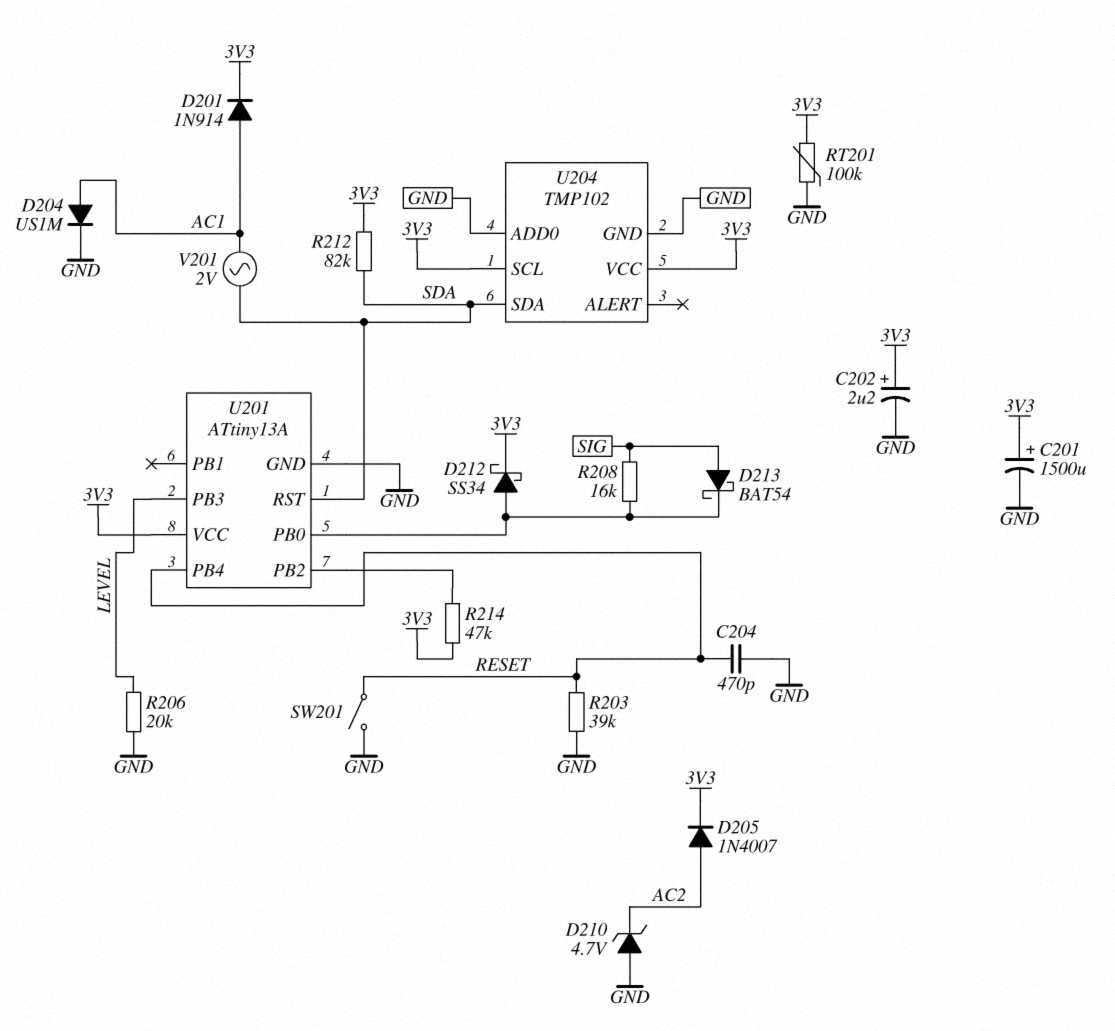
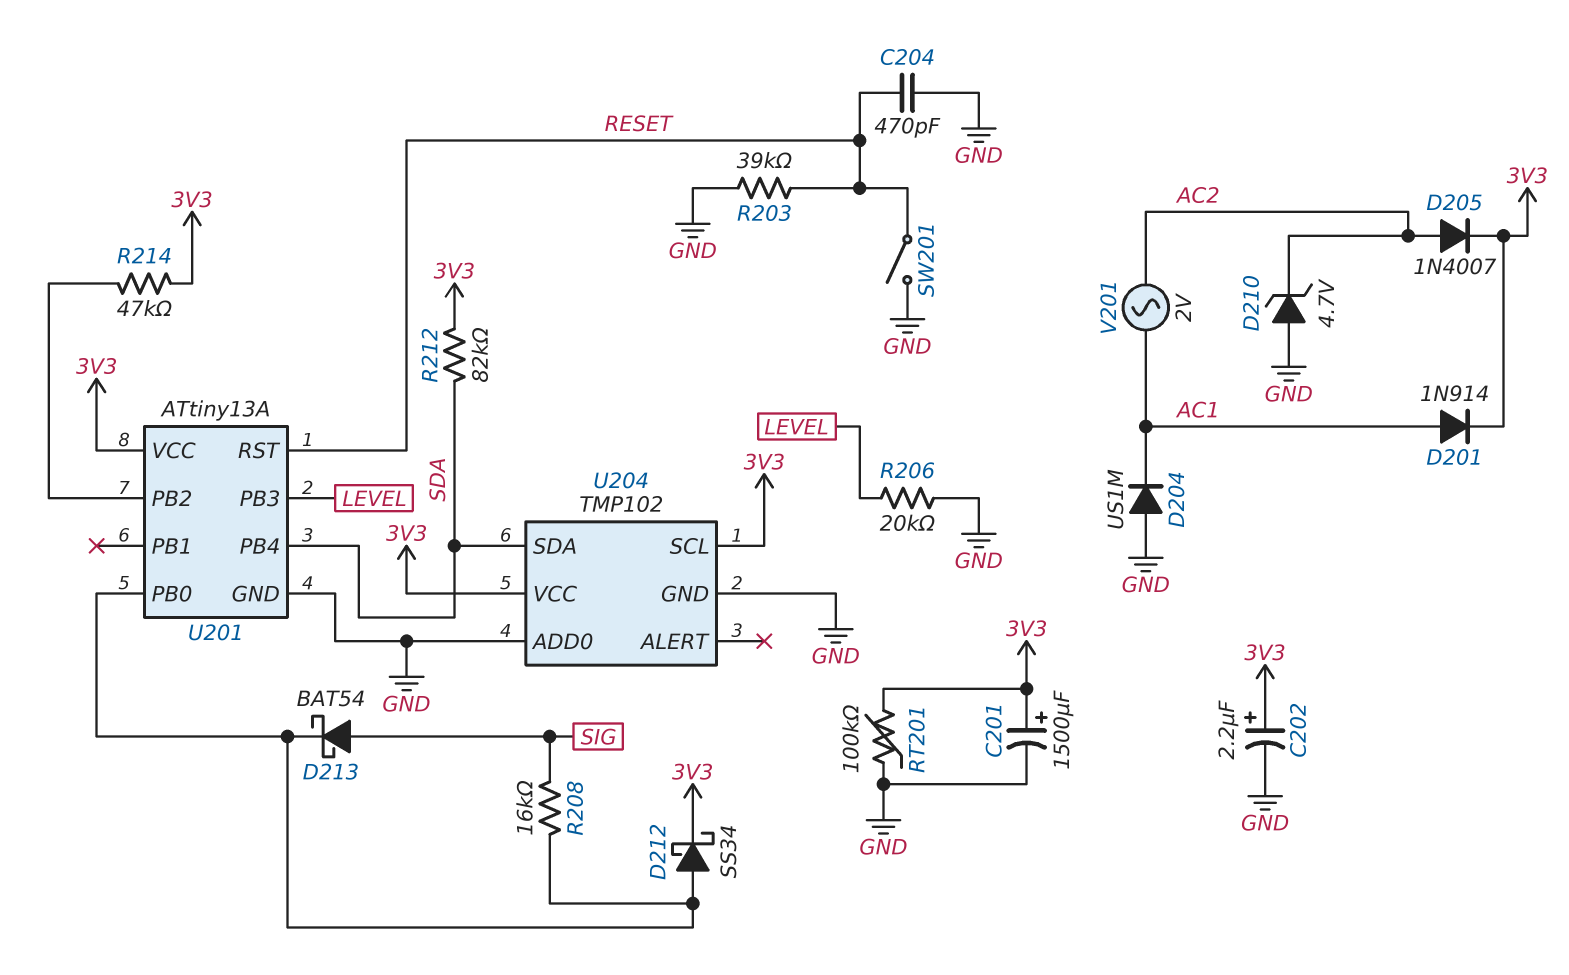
D204: diode US1M (A AC1, K GND) -> diode US1M (A GND, K AC1)
U201 pin PB4: RESET -> SDA
U201 pin RST: SDA -> RESET
V201: AC 2V (AC1, SDA) -> AC 2V (AC1, AC2)

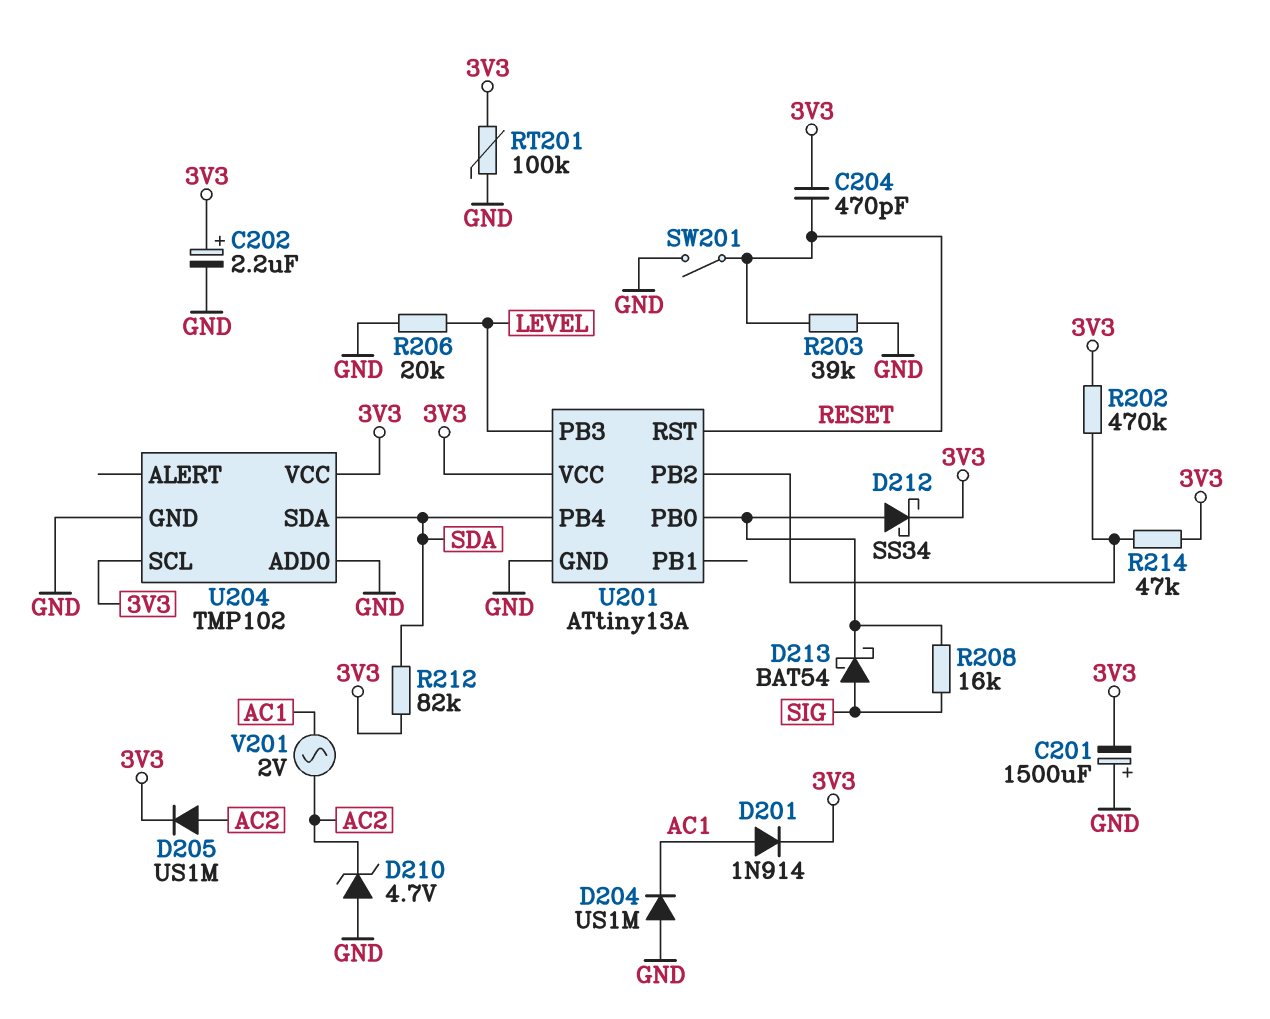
C201: 1500uF (plus 3V3, minus GND) -> 1500uF (plus GND, minus 3V3)
C204: 470pF (GND, RESET) -> 470pF (3V3, RESET)
D205: diode 1N4007 (A AC2, K 3V3) -> diode US1M (A AC2, K 3V3)
R202: none -> 470k (3V3, U201/PB2)

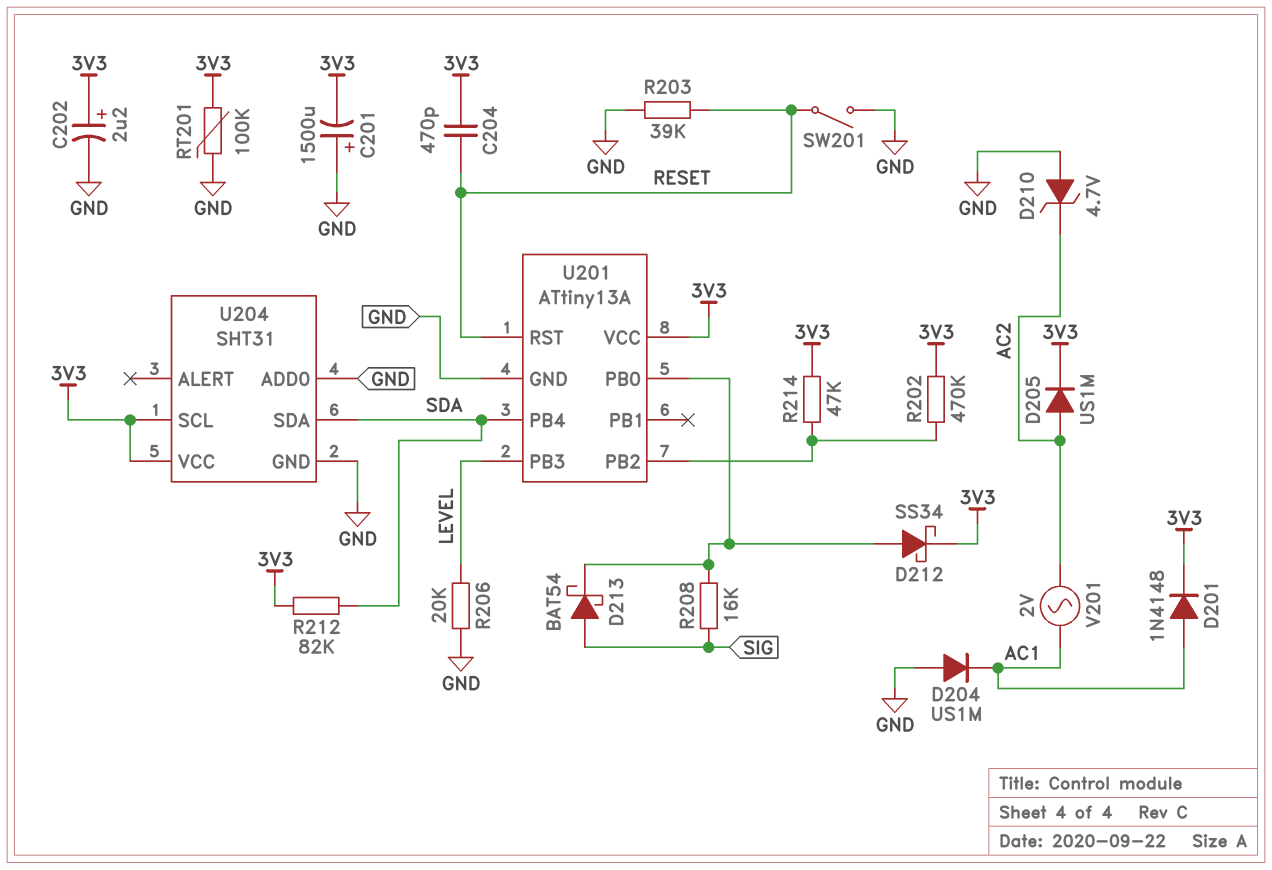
D201: diode 1N914 (A AC1, K 3V3) -> diode 1N4148 (A AC1, K 3V3)
U204: TMP102 -> SHT31

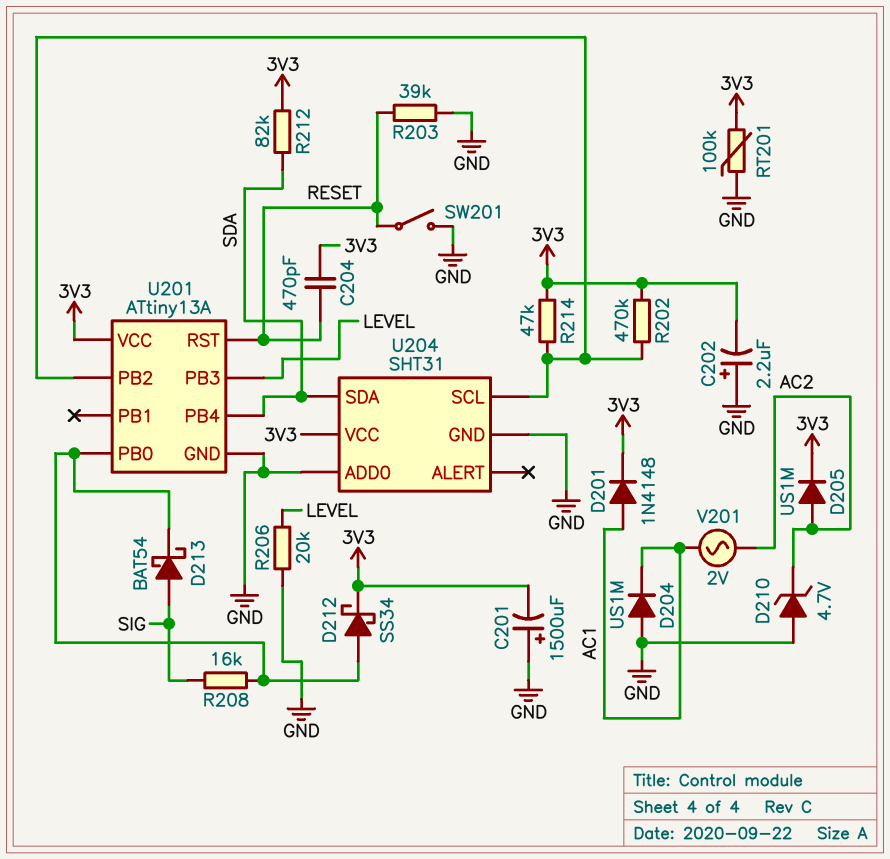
C202: 2.2uF (plus 3V3, minus GND) -> 2.2uF (plus GND, minus 3V3)
U204 pin SCL: 3V3 -> U201/PB2

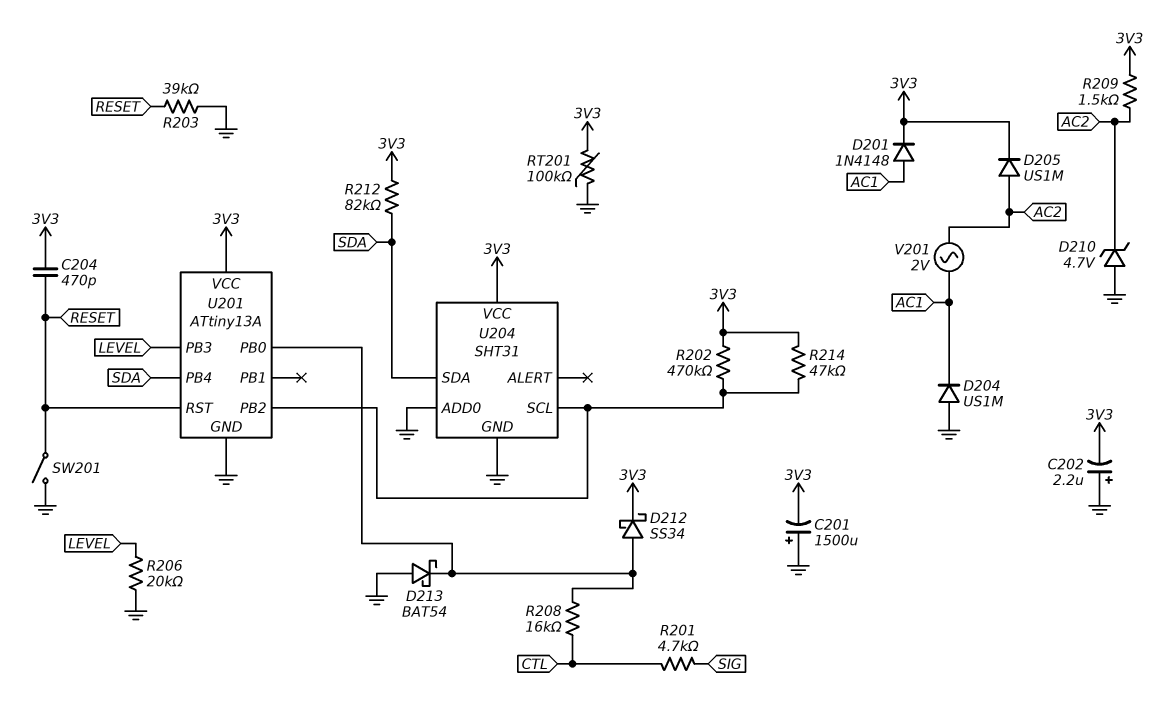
D213: schottky BAT54 (A SIG, K U201/PB0) -> schottky BAT54 (A GND, K U201/PB0)
R201: none -> 4.7k (CTL, SIG)
R208: 16k (SIG, U201/PB0) -> 16k (CTL, U201/PB0)
R209: none -> 1.5k (3V3, AC2)

